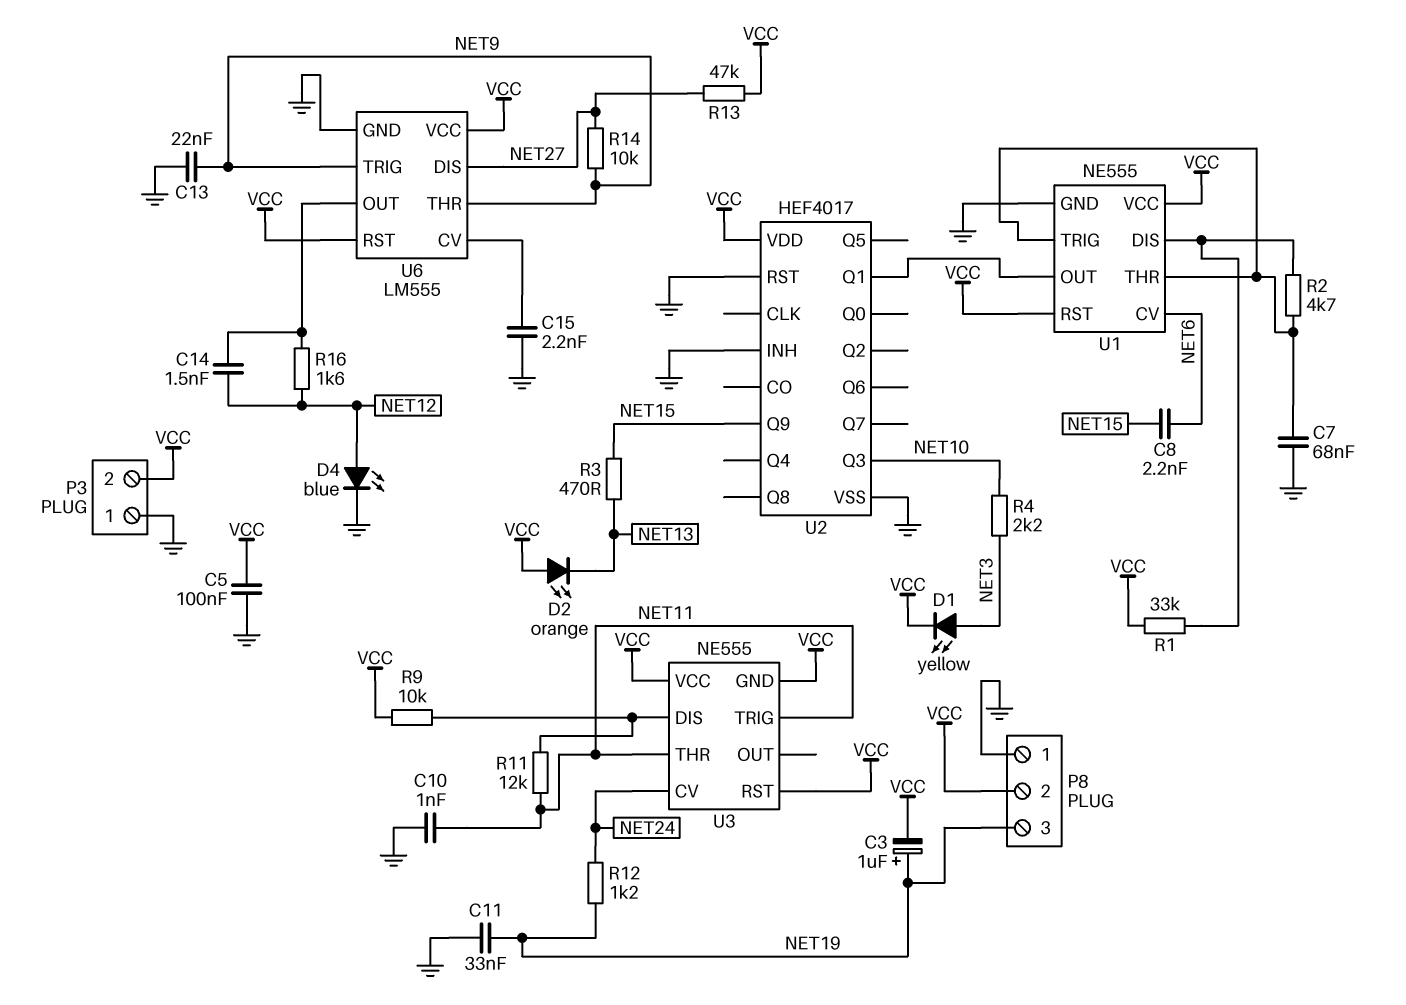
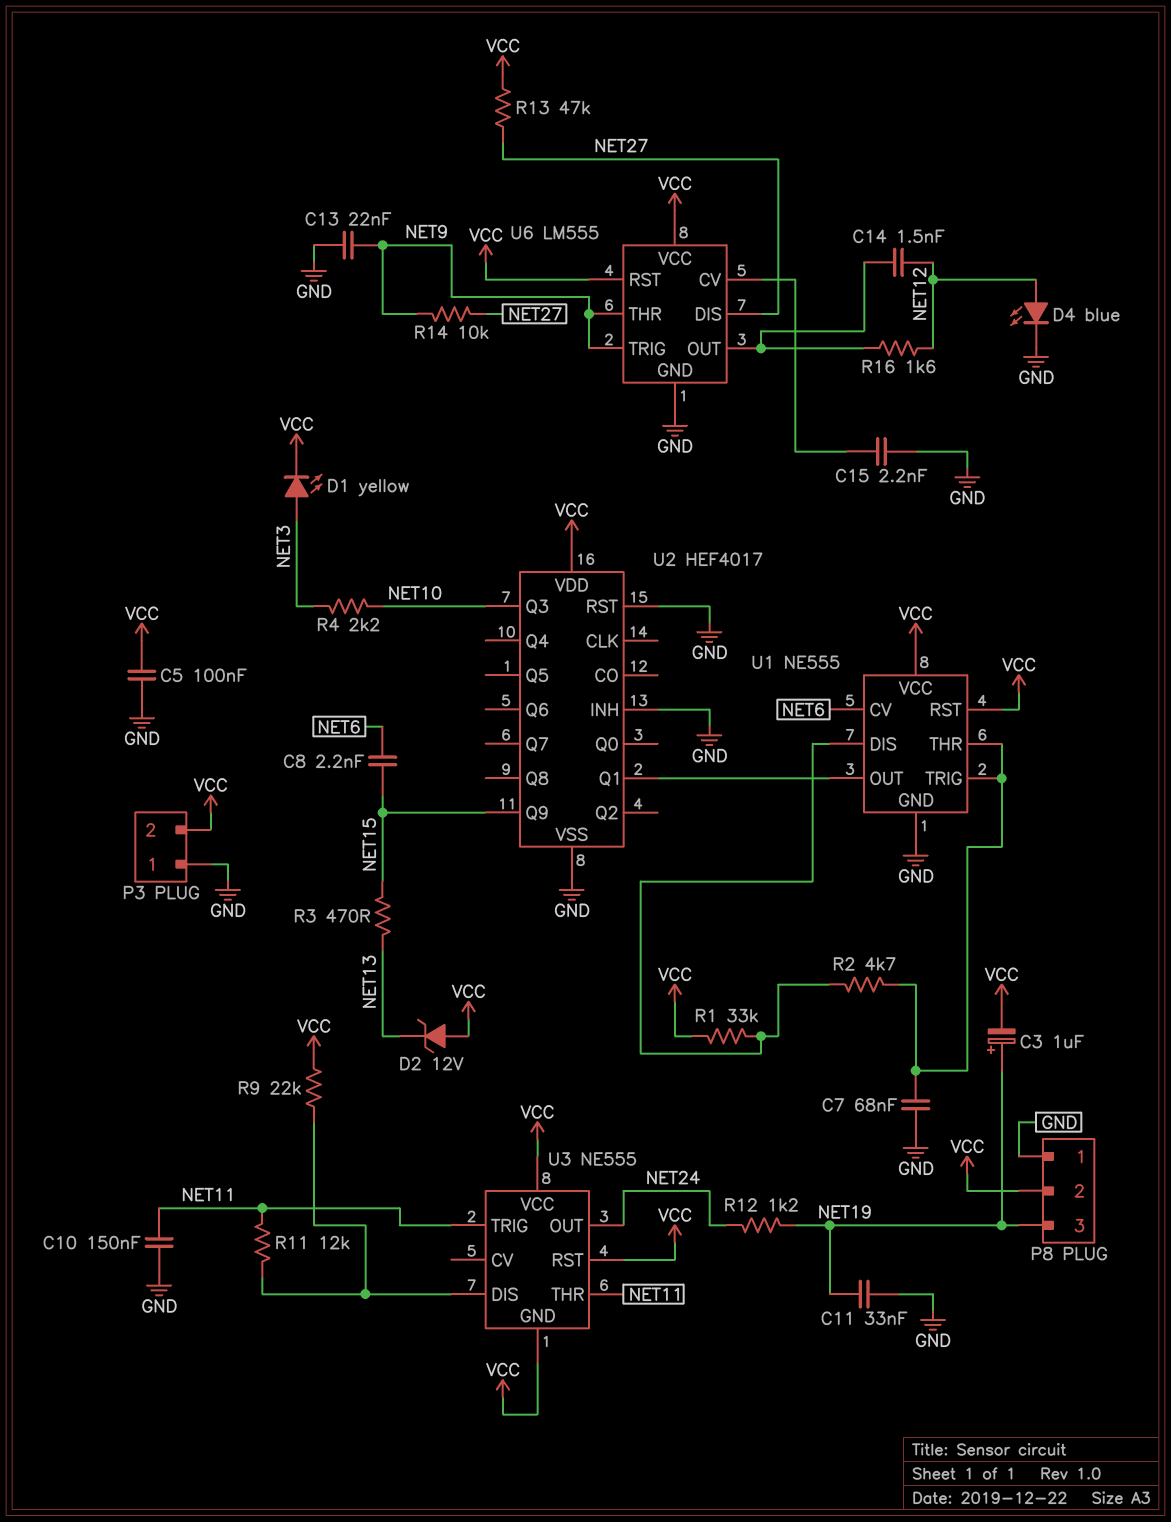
C10: 1nF (GND, NET11) -> 150nF (GND, NET11)
D2: LED orange (A VCC, K NET13) -> zener 12V (A VCC, K NET13)
R9: 10k (U3/DIS, VCC) -> 22k (U3/DIS, VCC)
U3 pin CV: NET24 -> none
U3 pin OUT: none -> NET24

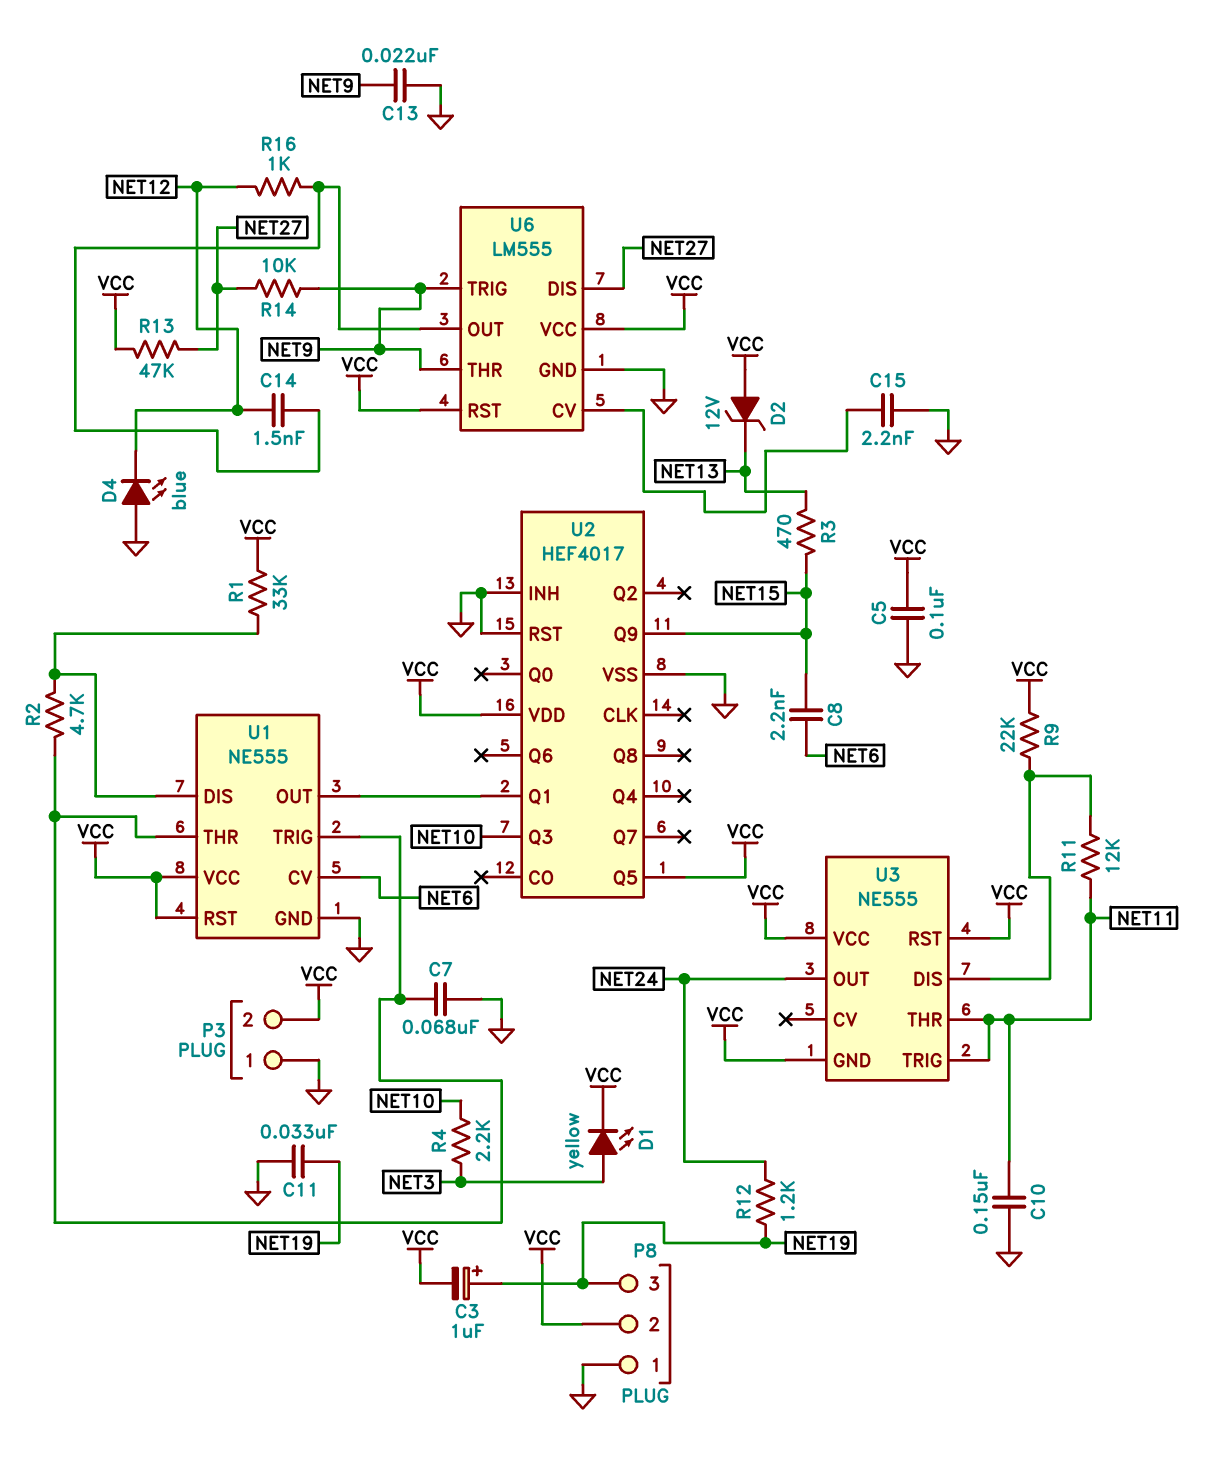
D4: LED blue (A NET12, K GND) -> LED blue (A GND, K NET12)
R16: 1.6k (NET12, U6/OUT) -> 1k (NET12, U6/OUT)
U2 pin Q5: none -> VCC

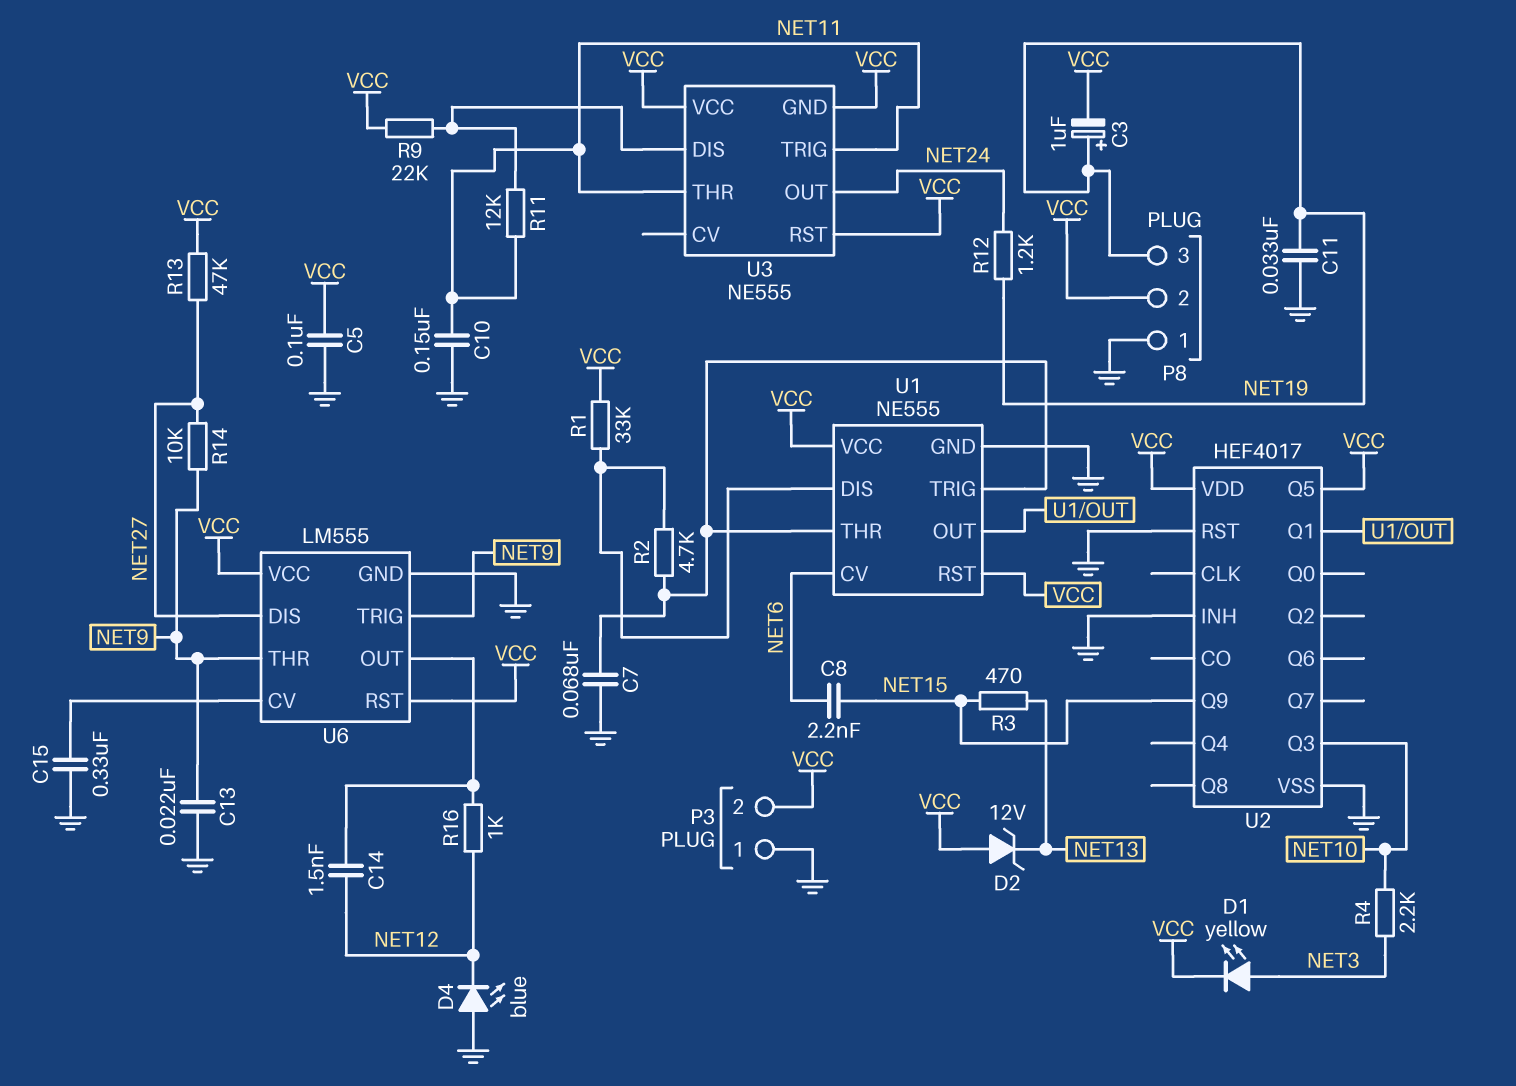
C15: 2.2nF (GND, U6/CV) -> 330nF (GND, U6/CV)

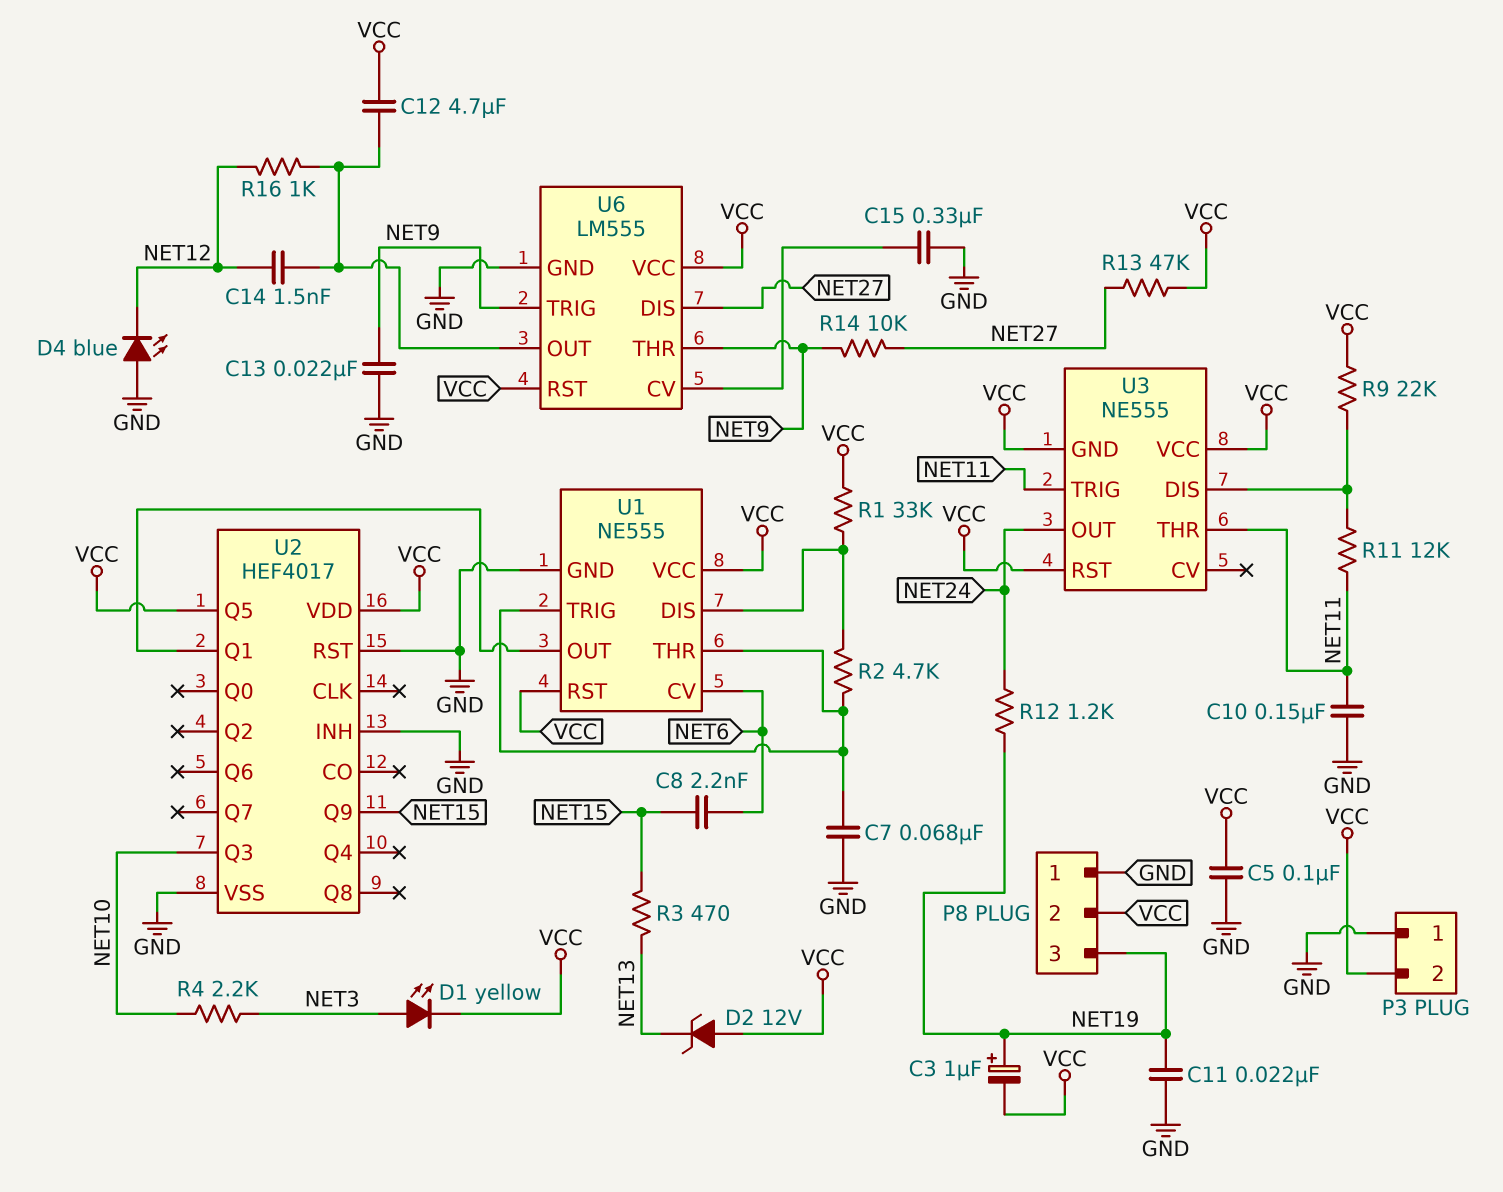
C11: 33nF (GND, NET19) -> 22nF (GND, NET19)
C12: none -> 4.7uF (U6/OUT, VCC)

